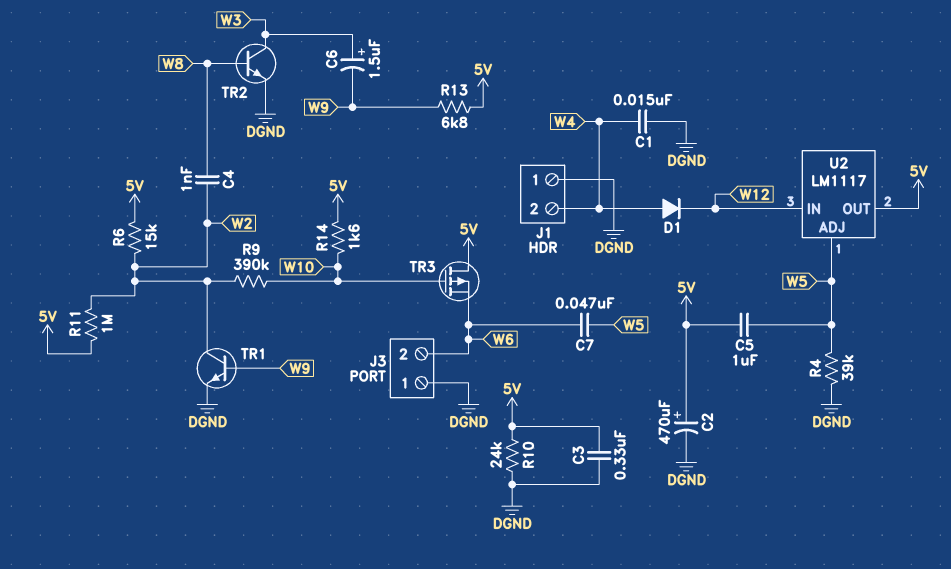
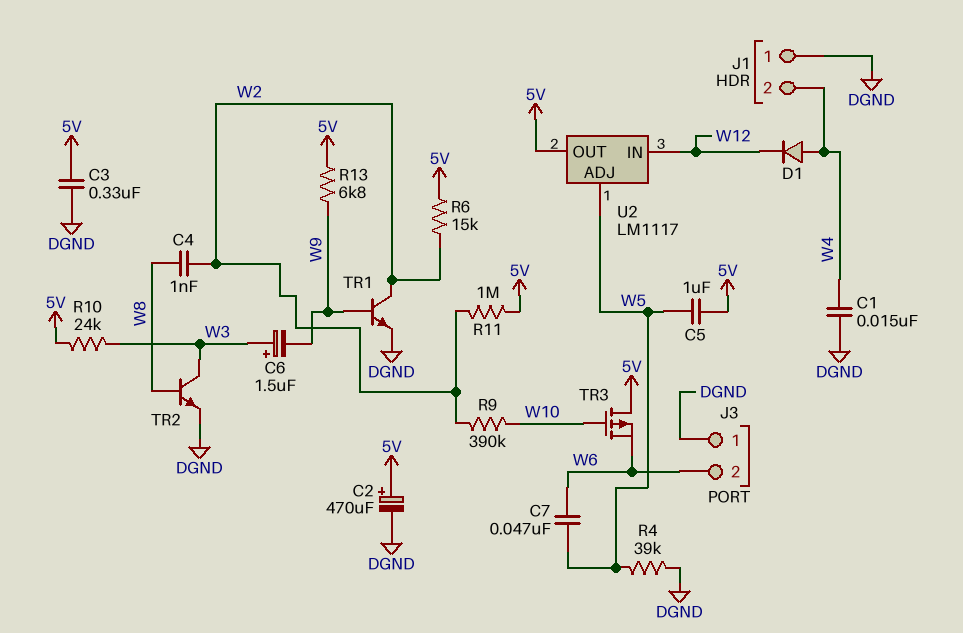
R10: 24k (5V, DGND) -> 24k (5V, W3)
R14: 1.6k (5V, W10) -> none

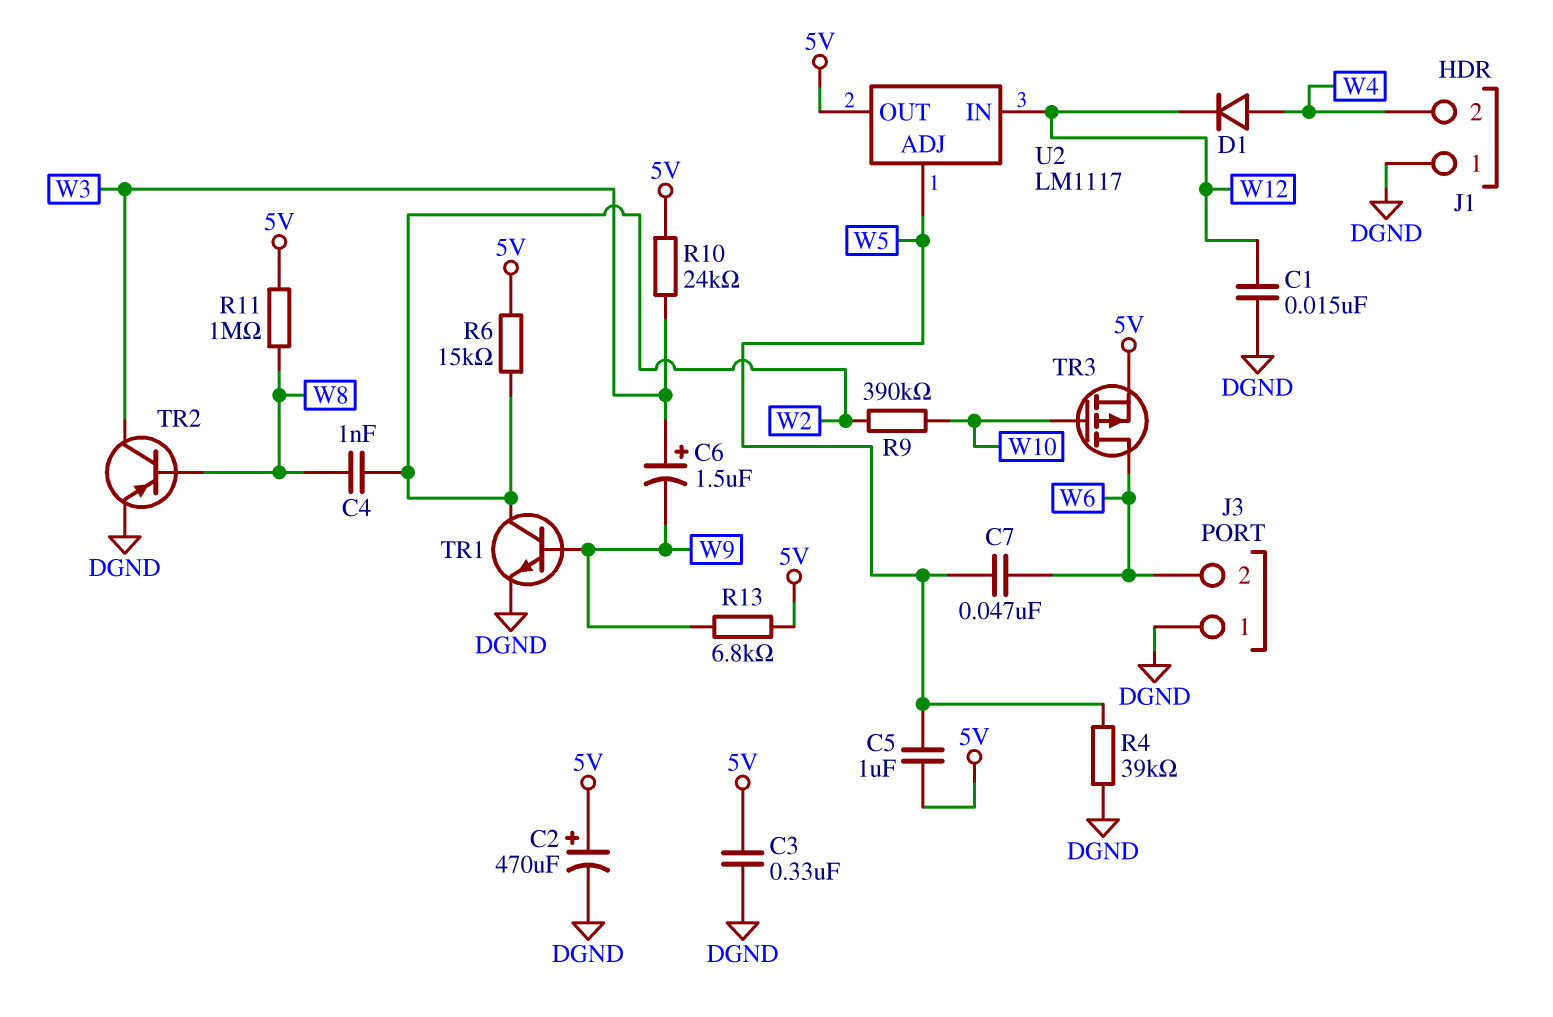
C1: 15nF (DGND, W4) -> 15nF (DGND, W12)
R11: 1M (5V, W2) -> 1M (5V, W8)
TR2: NPN (B W8, C W3, E DGND) -> PNP (B W8, C W3, E DGND)
TR3: PMOS (G W10, D 5V, S W6) -> PMOS (G W10, D W6, S 5V)

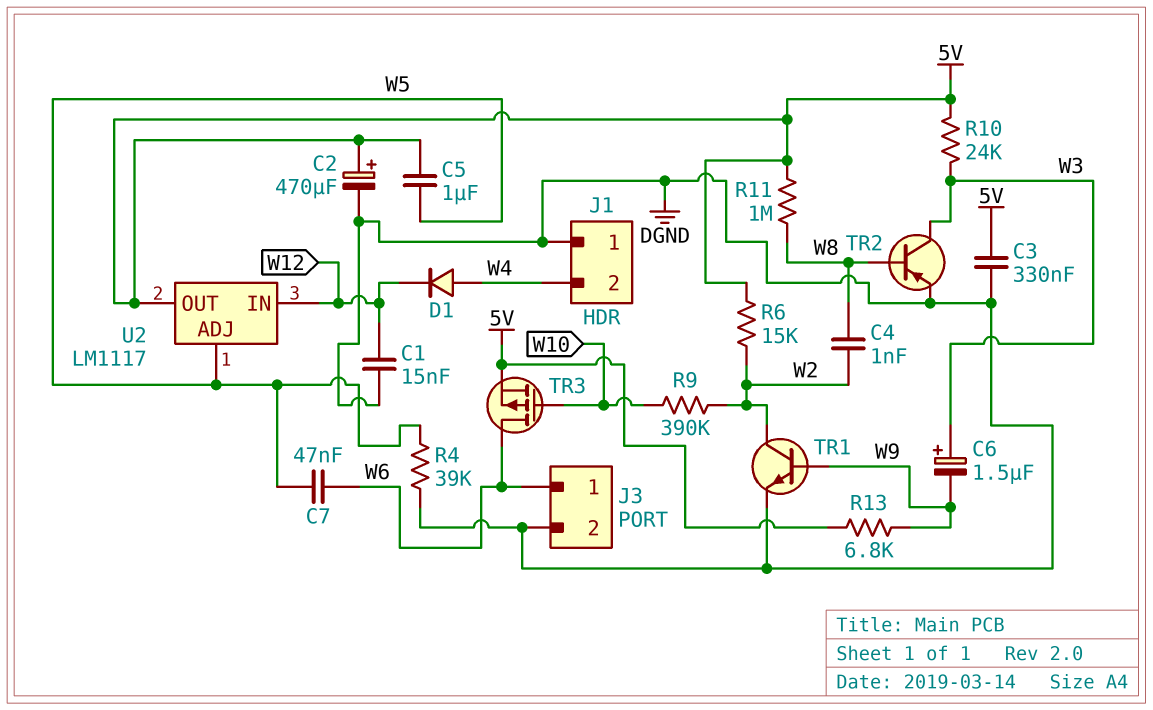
J3 pin 1: DGND -> W6
J3 pin 2: W6 -> DGND

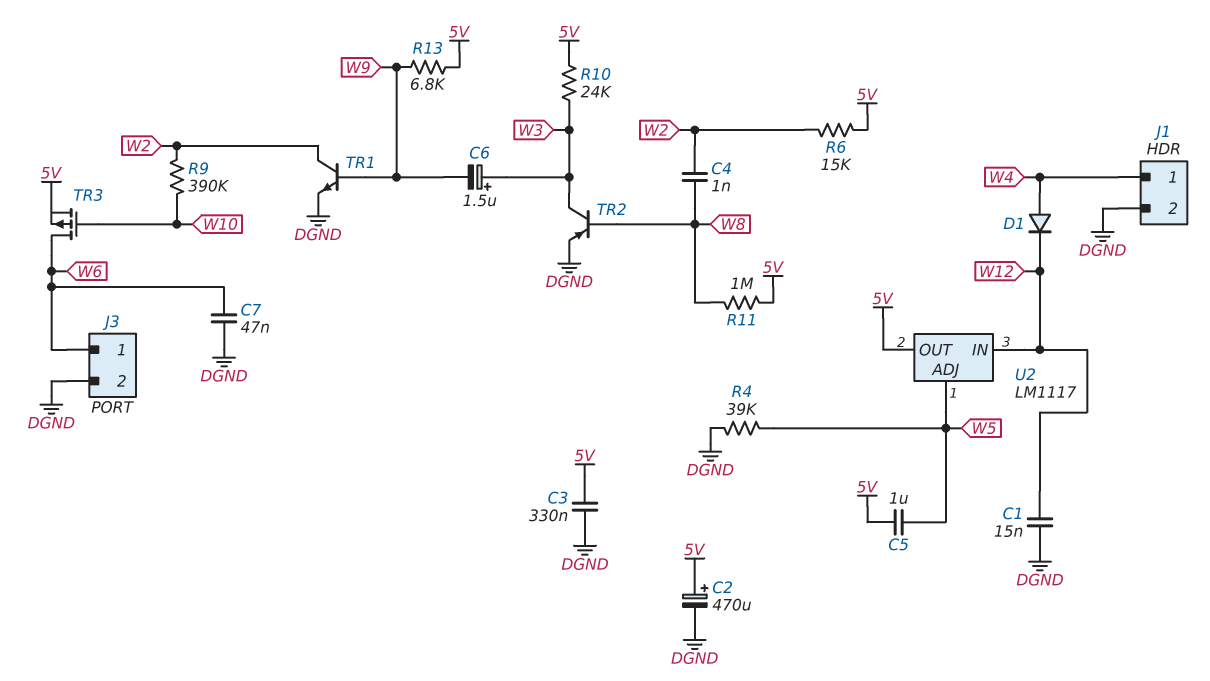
C7: 47nF (W5, W6) -> 47nF (DGND, W6)
J1 pin 1: DGND -> W4
J1 pin 2: W4 -> DGND

